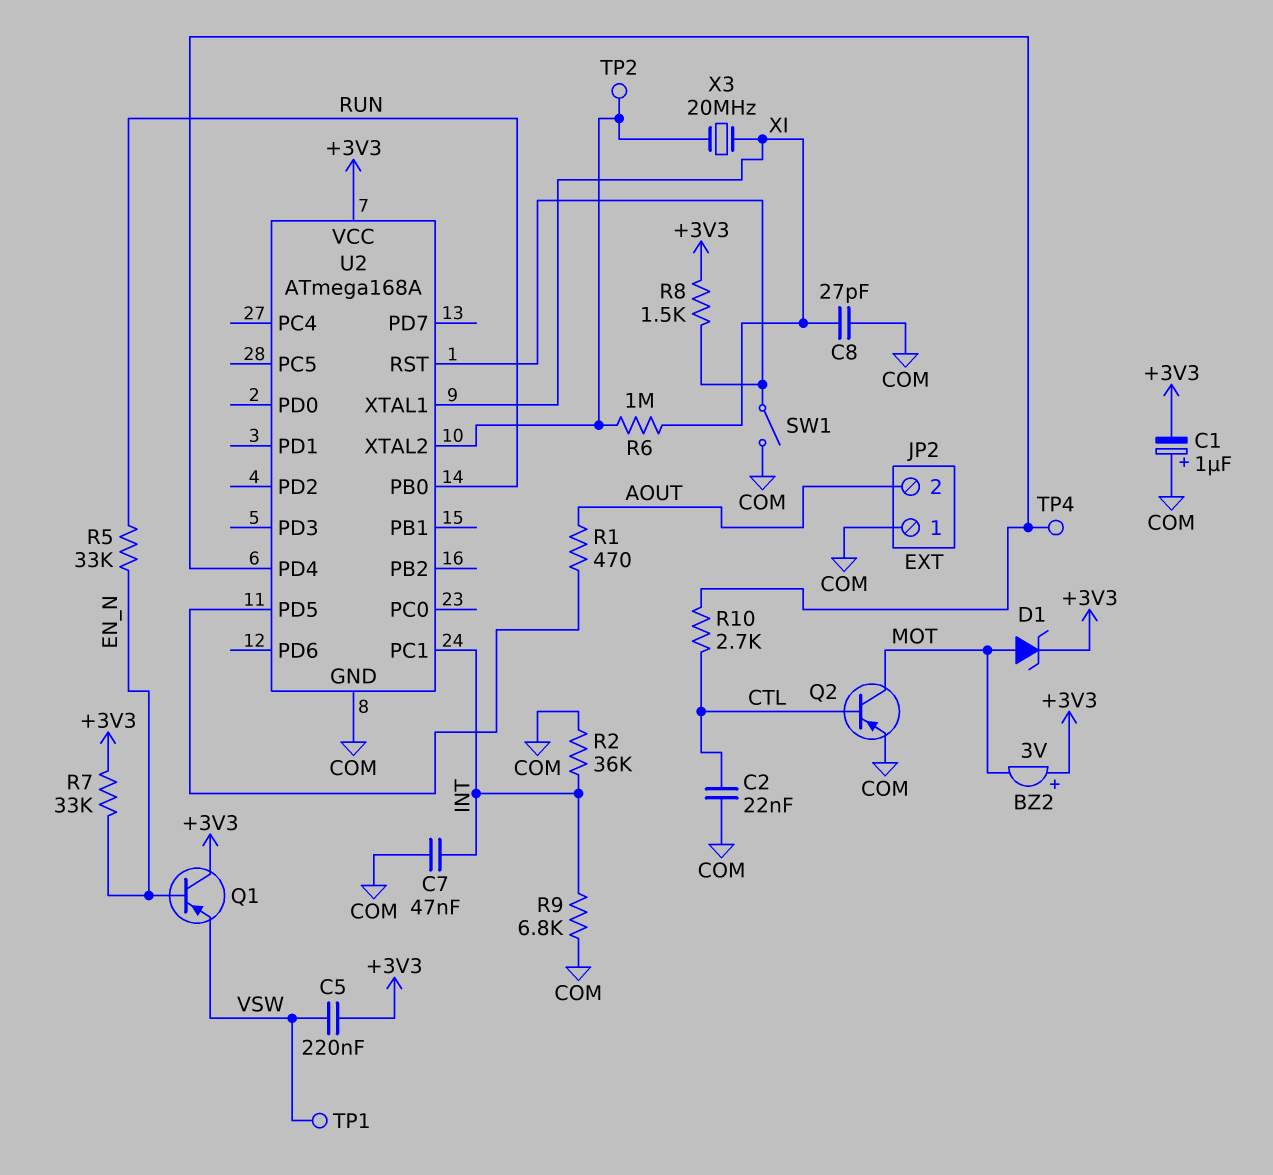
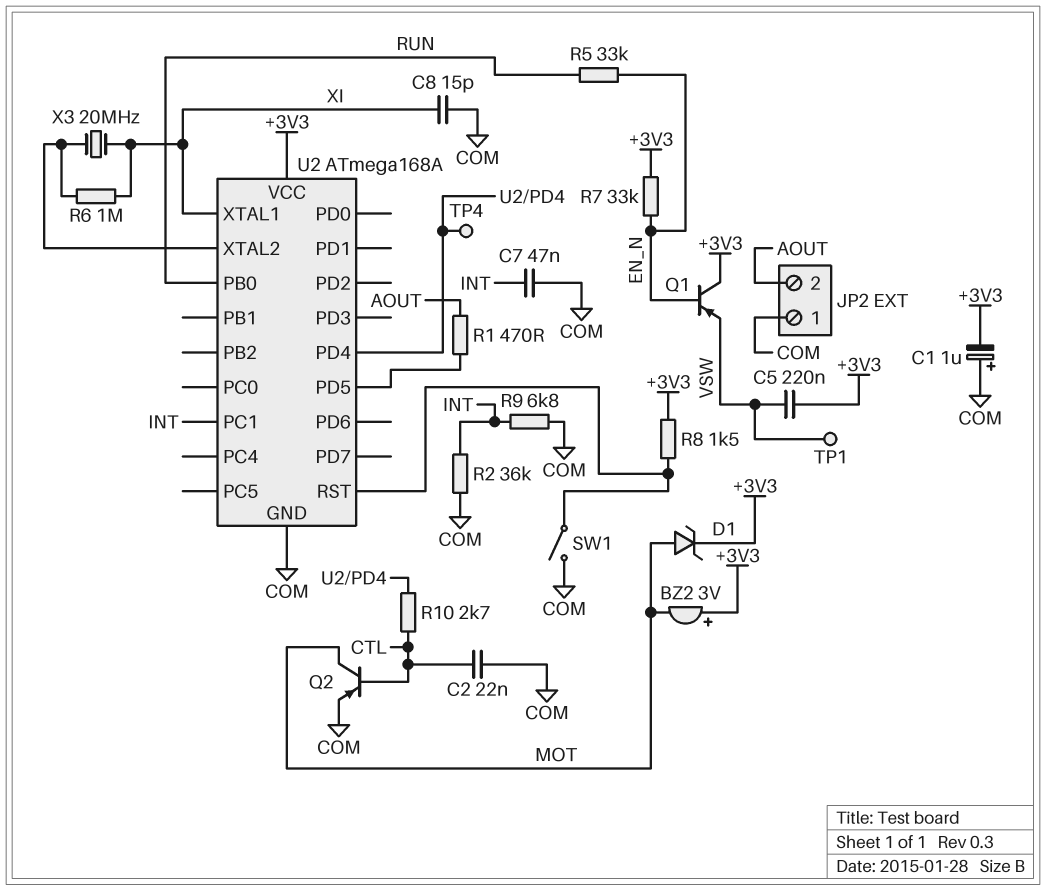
C8: 27pF (COM, XI) -> 15pF (COM, XI)
TP2: test point (U2/XTAL2) -> none

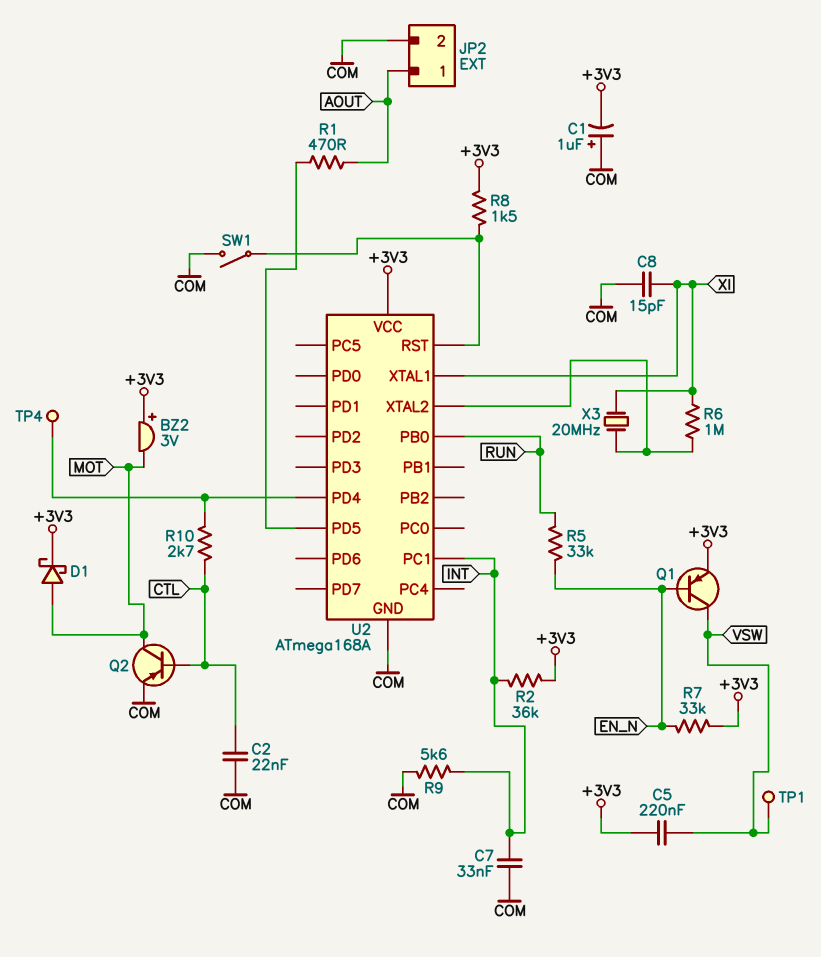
C7: 47nF (COM, INT) -> 33nF (COM, INT)
D1: zener (A MOT, K +3V3) -> schottky (A MOT, K +3V3)
JP2 pin 1: COM -> AOUT
JP2 pin 2: AOUT -> COM
Q1: PNP (B EN_N, C +3V3, E VSW) -> PNP (B EN_N, C VSW, E +3V3)
R2: 36k (COM, INT) -> 36k (+3V3, INT)
R9: 6.8k (COM, INT) -> 5.6k (COM, INT)

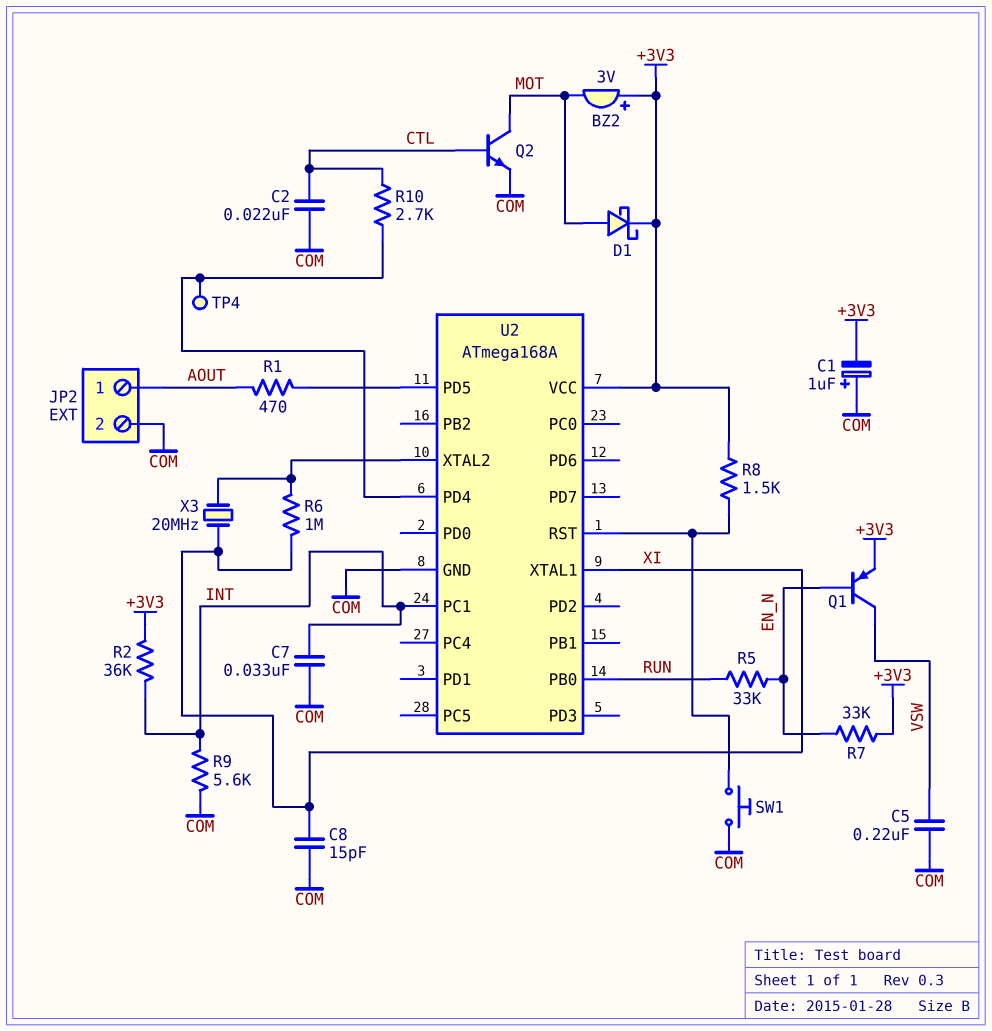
C5: 220nF (+3V3, VSW) -> 220nF (COM, VSW)
Q2: PNP (B CTL, C MOT, E COM) -> NPN (B CTL, C MOT, E COM)
SW1: switch (COM, U2/RST) -> button (COM, U2/RST)
TP1: test point (VSW) -> none

